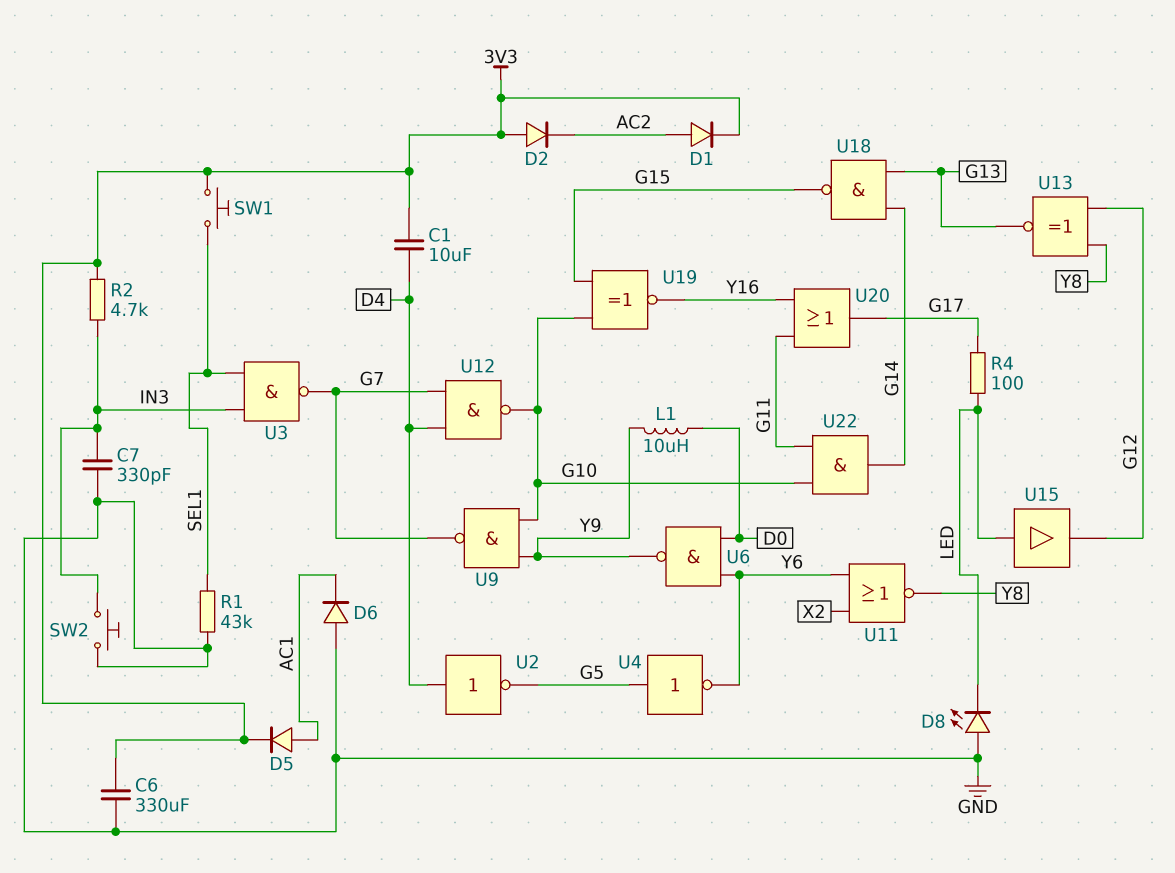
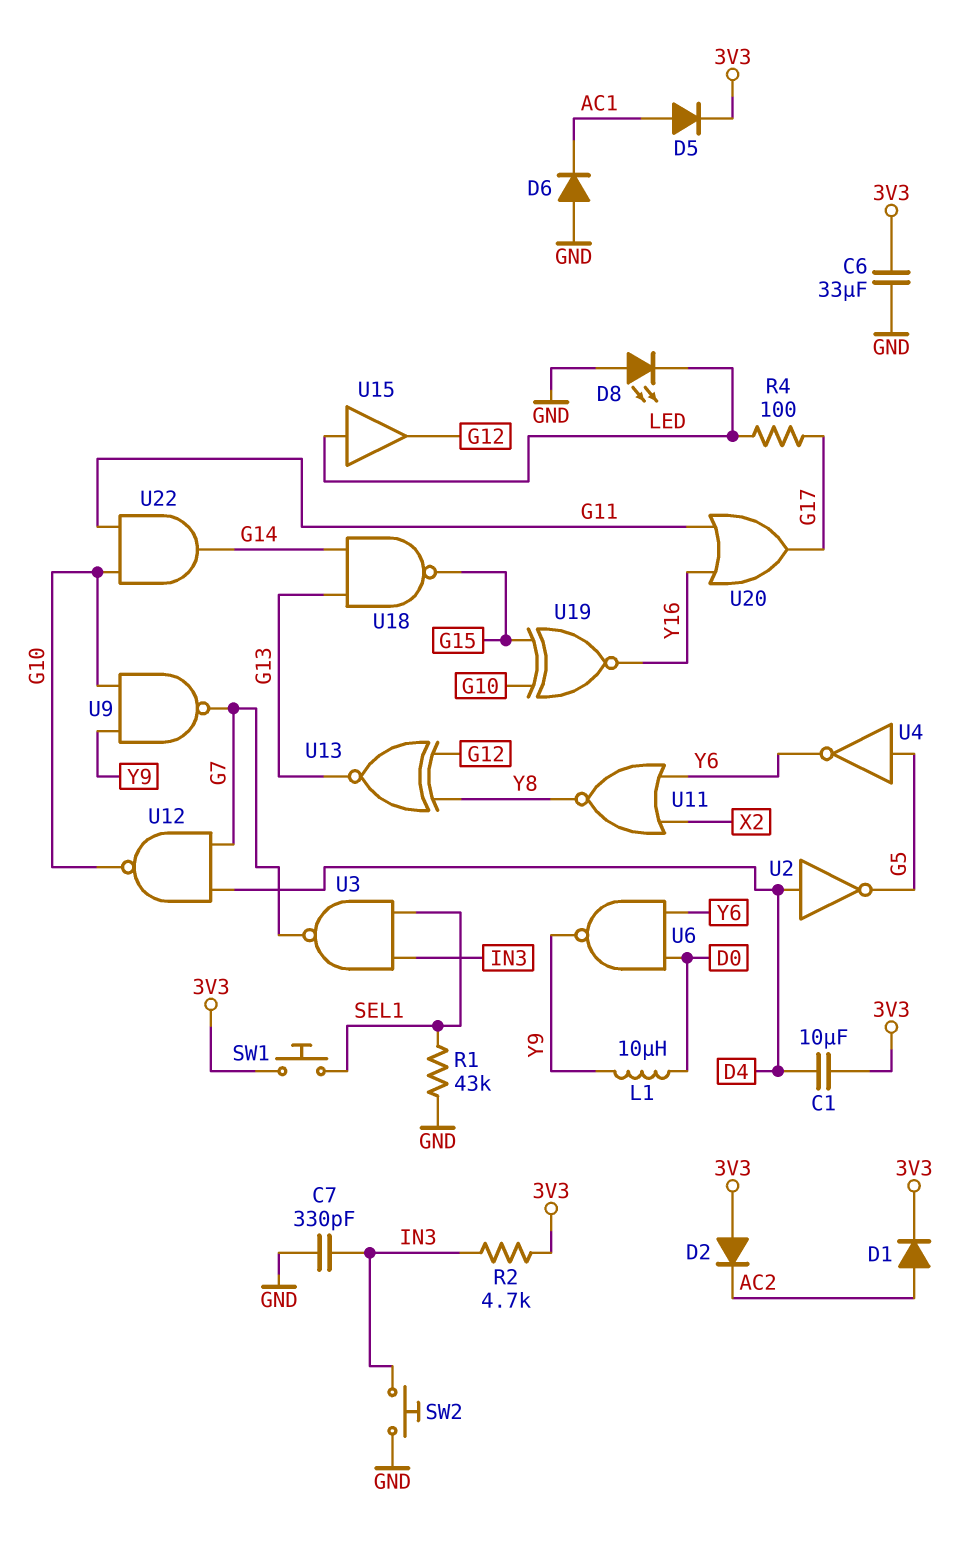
C6: 330uF (3V3, GND) -> 33uF (3V3, GND)

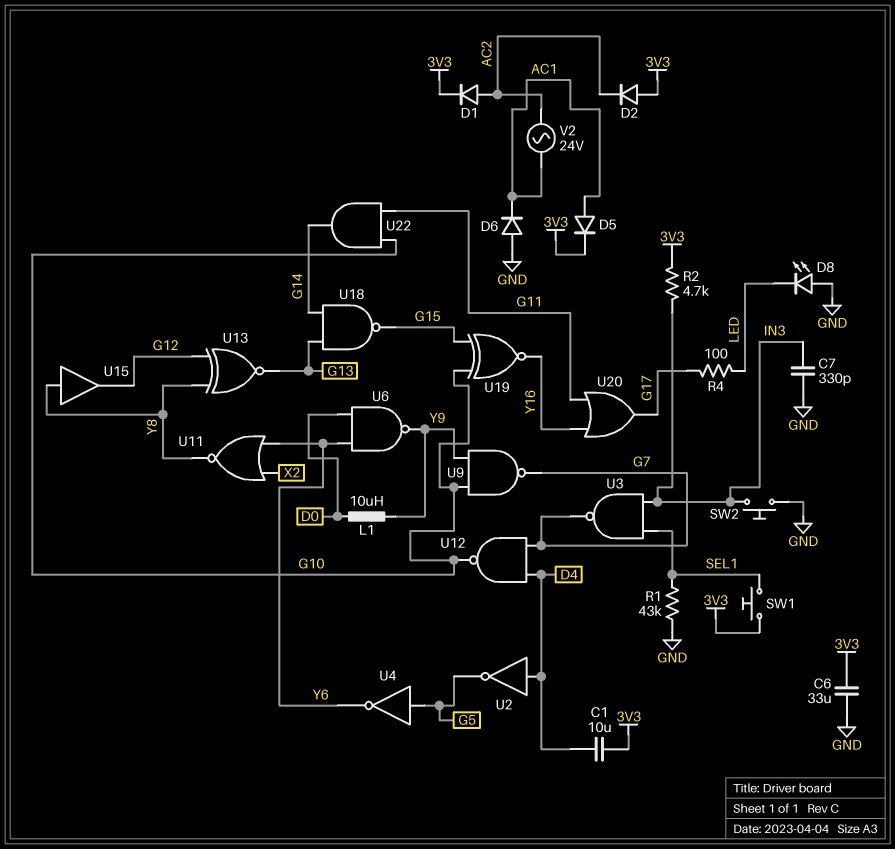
U15: buffer (in LED, out G12) -> buffer (in Y8, out G12)
V2: none -> AC 24V (AC1, AC2)

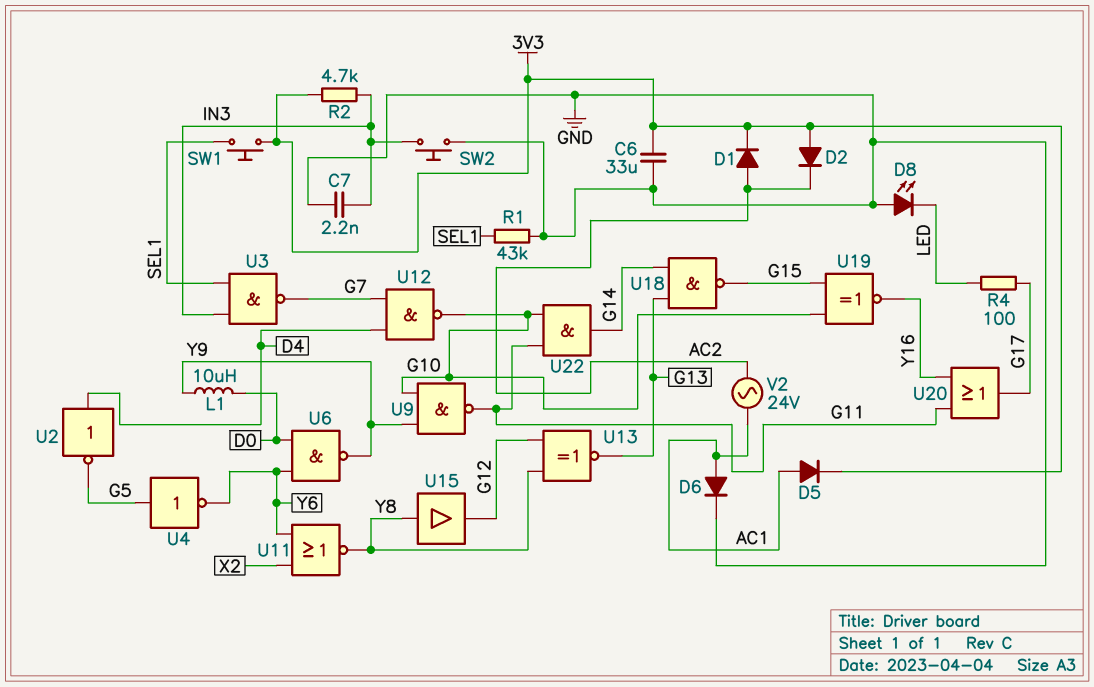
C1: 10uF (3V3, D4) -> none
C7: 330pF (GND, IN3) -> 2.2nF (GND, IN3)
D6: diode (A GND, K AC1) -> diode (A AC1, K GND)
U9: NAND (in G10, in Y9, out G7) -> NAND (in G10, in Y9, out G11)

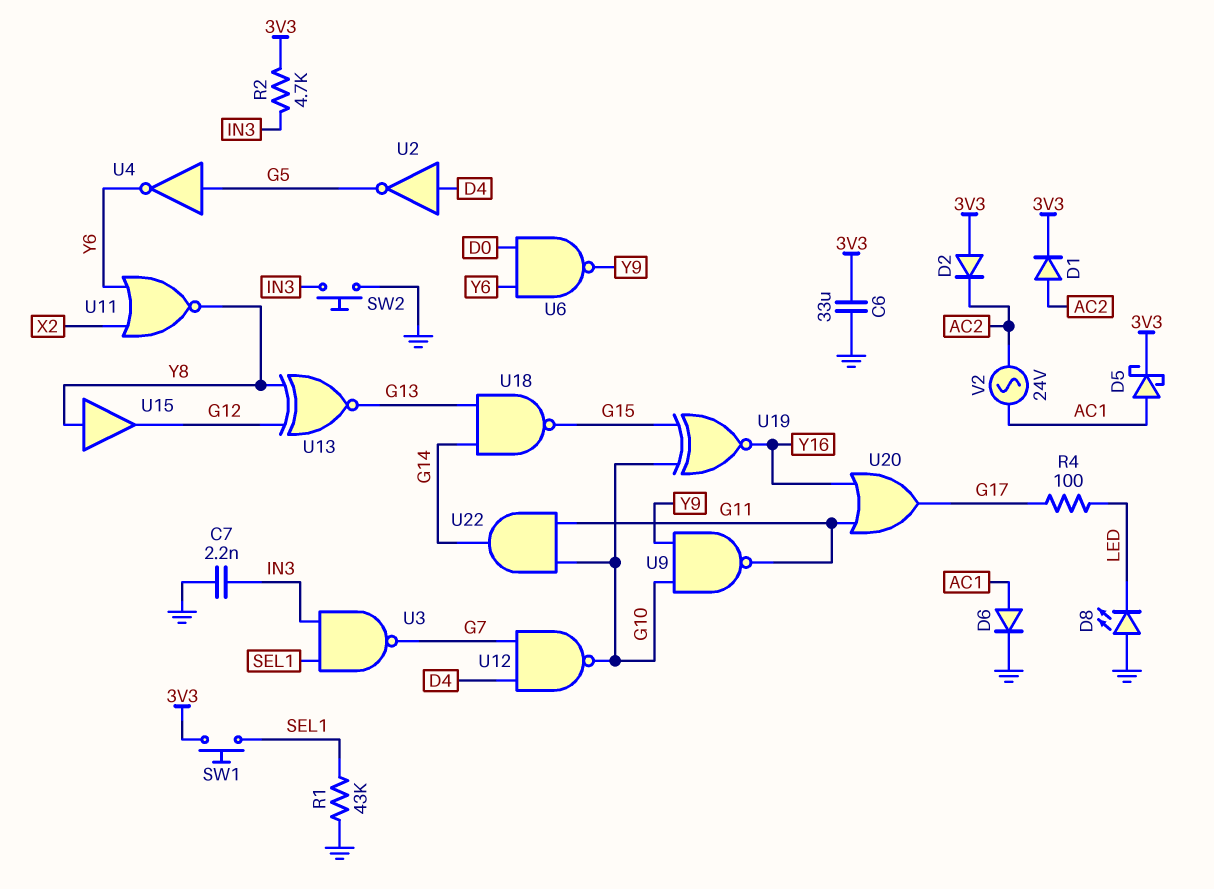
D5: diode (A AC1, K 3V3) -> schottky (A AC1, K 3V3)
L1: 10uH (D0, Y9) -> none

